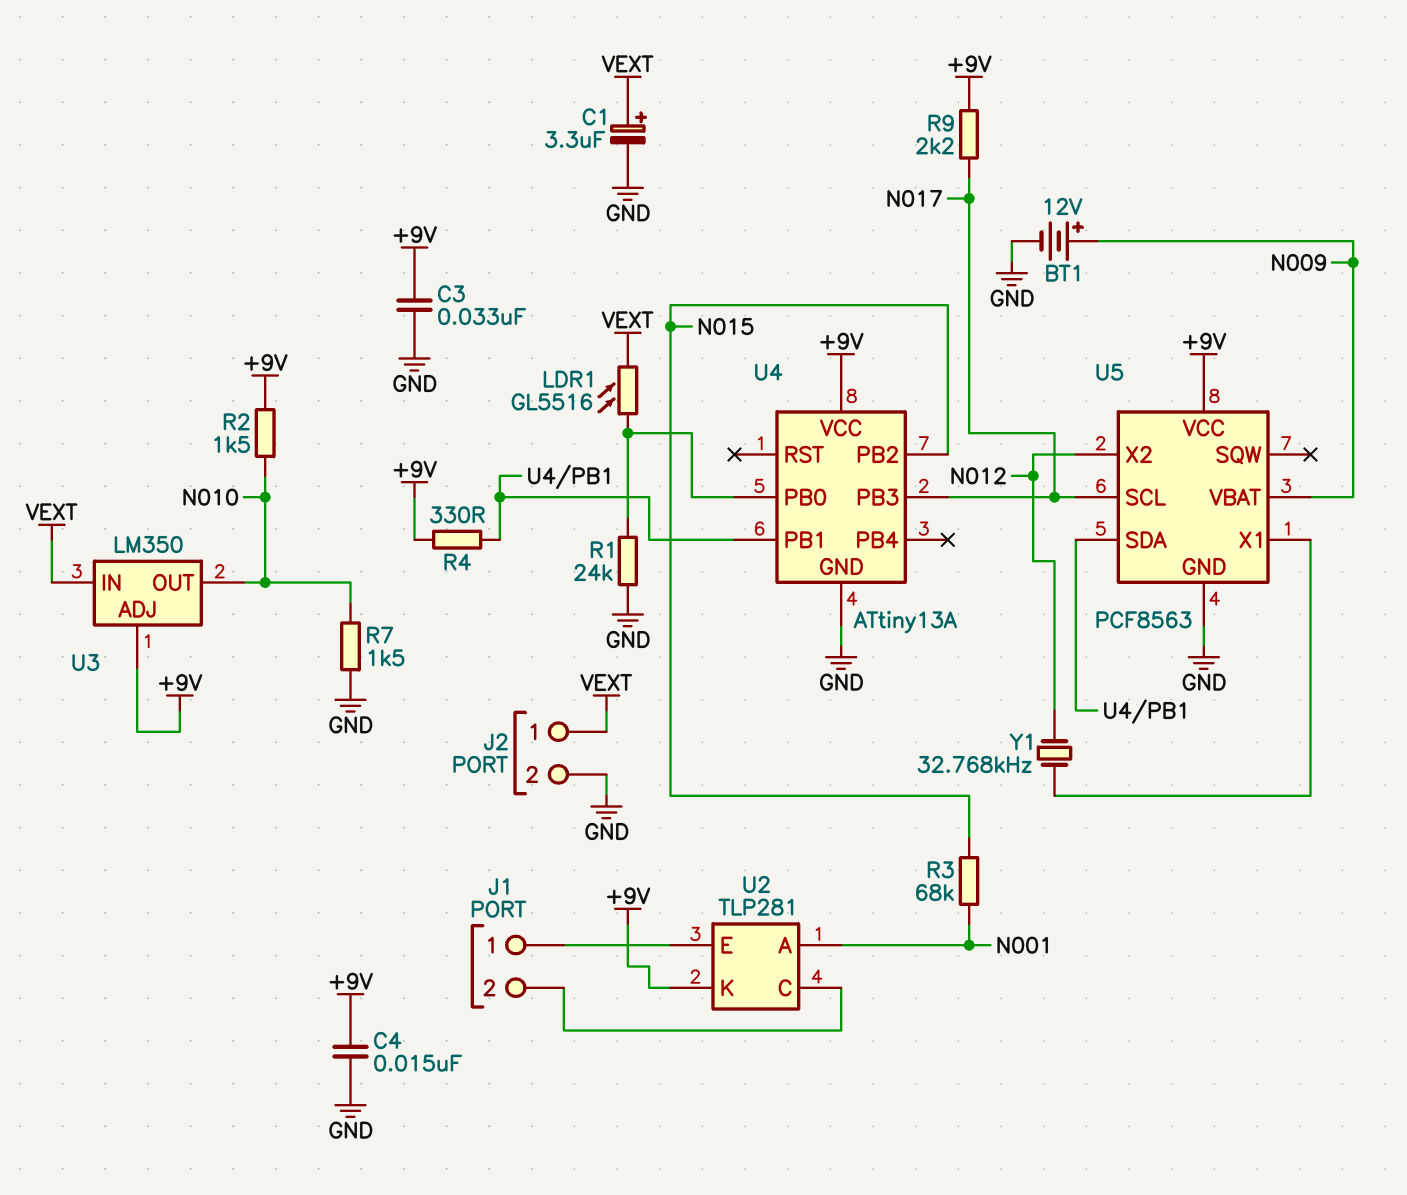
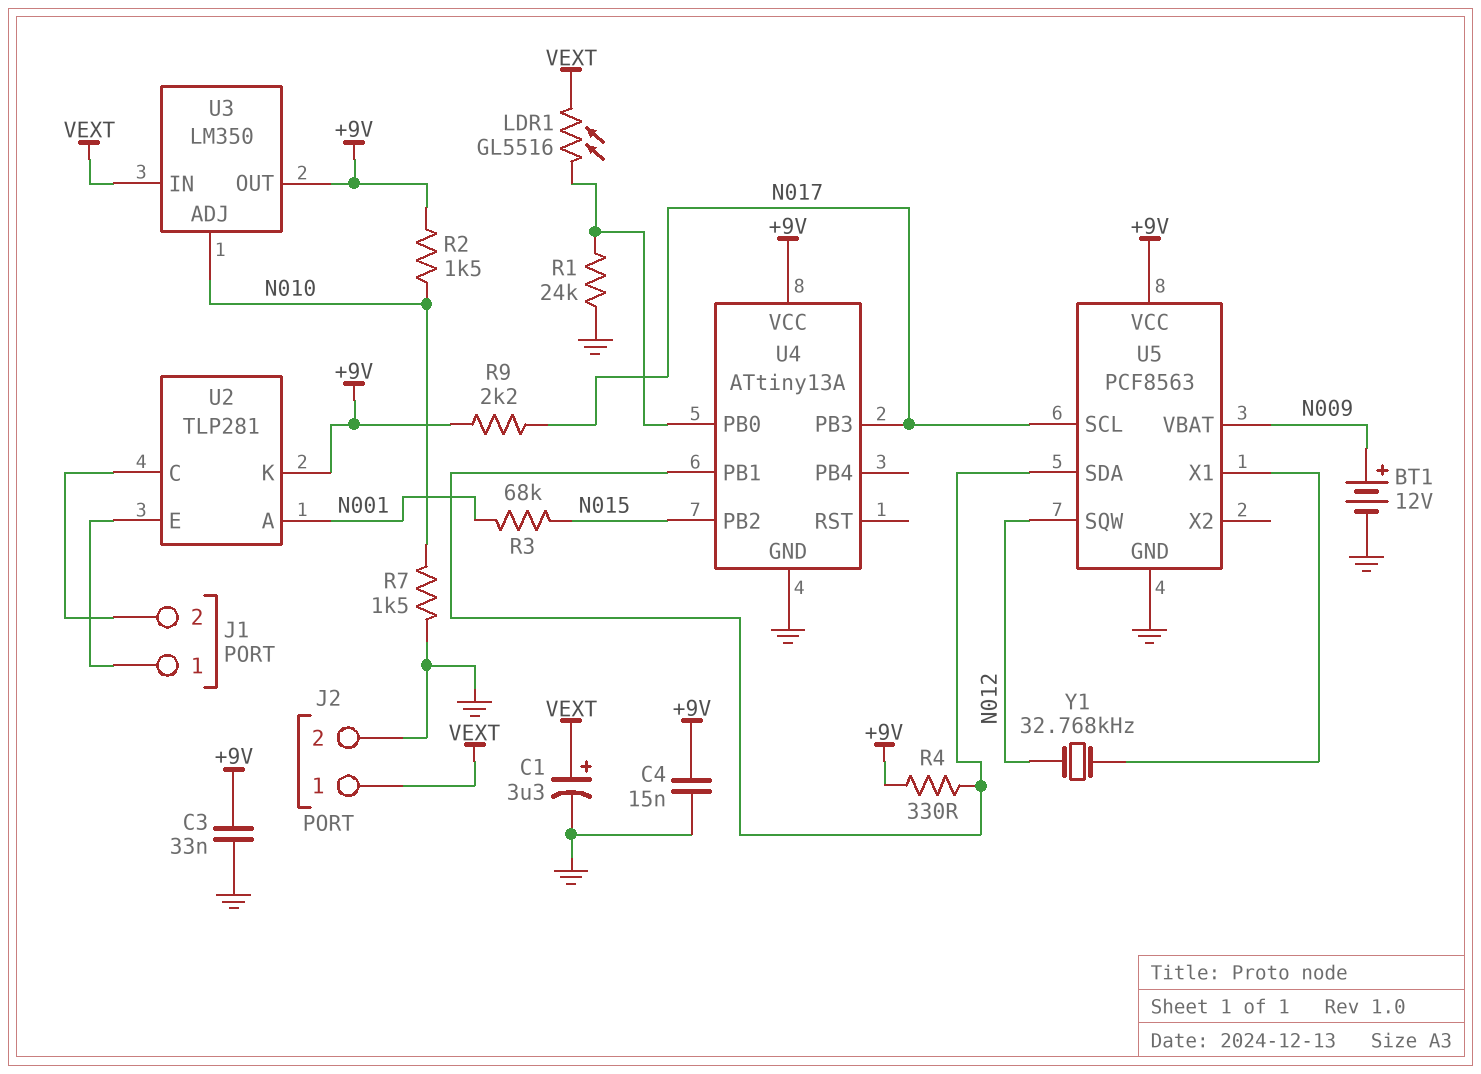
U3 pin ADJ: +9V -> N010
U3 pin OUT: N010 -> +9V
U5 pin SQW: none -> N012
U5 pin X2: N012 -> none

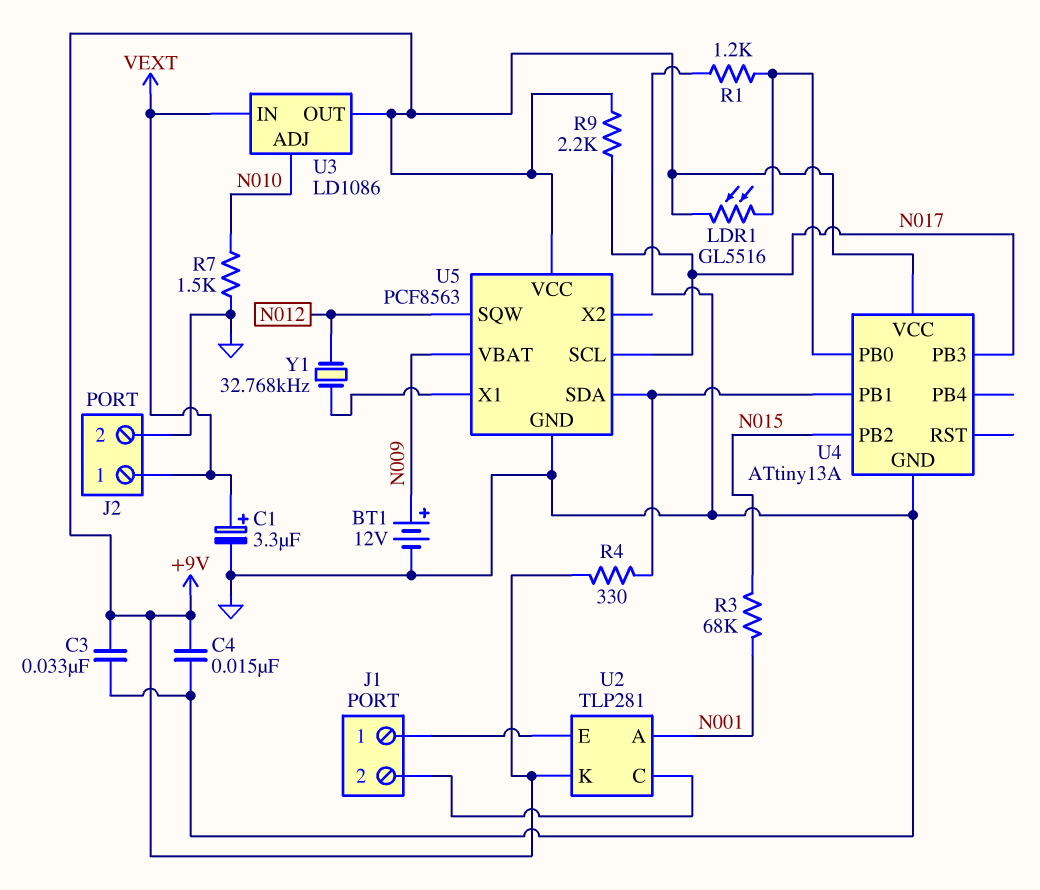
LDR1: GL5516 (U4/PB0, VEXT) -> GL5516 (+9V, U4/PB0)
R1: 24k (GND, U4/PB0) -> 1.2k (GND, U4/PB0)
R2: 1.5k (+9V, N010) -> none
U3: LM350 -> LD1086

